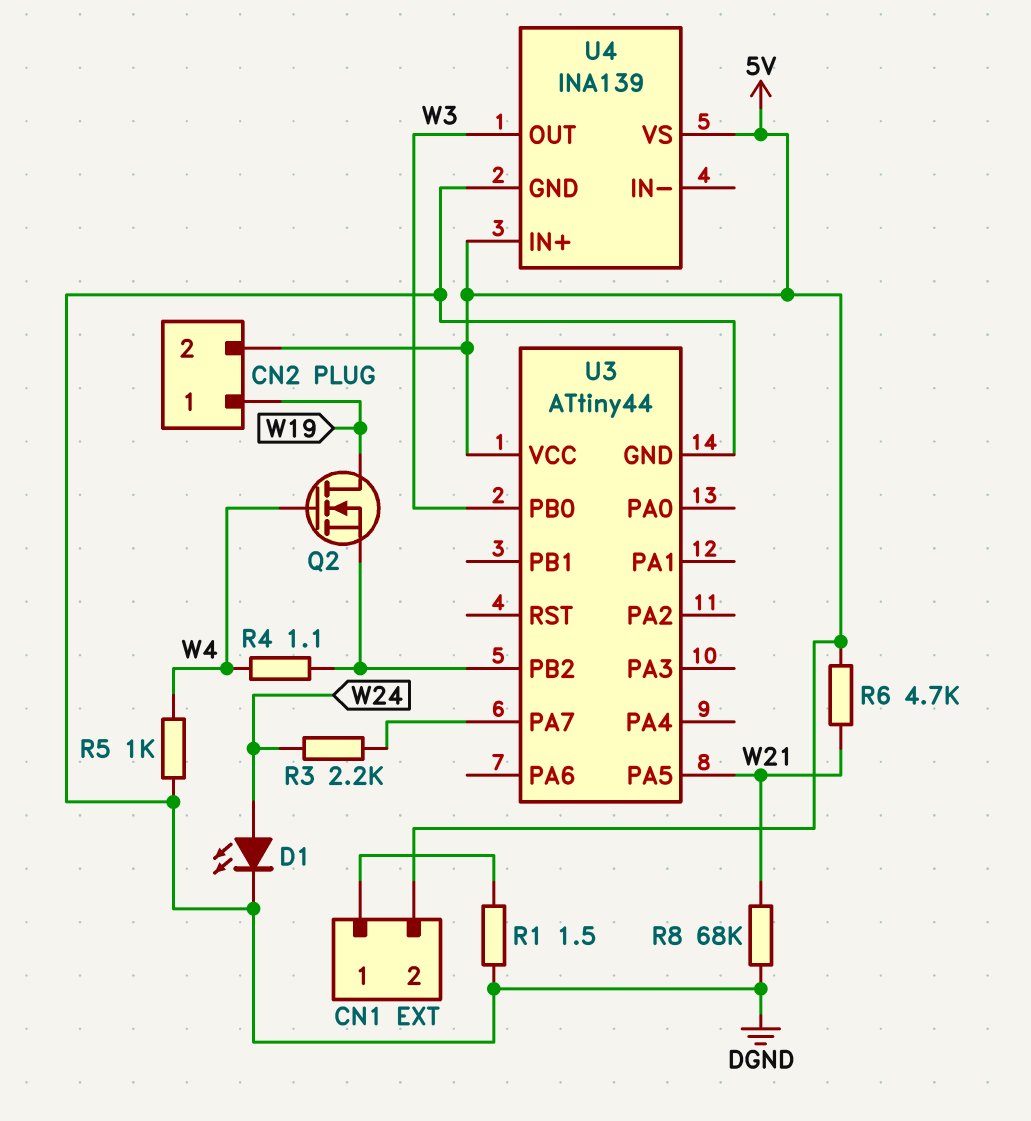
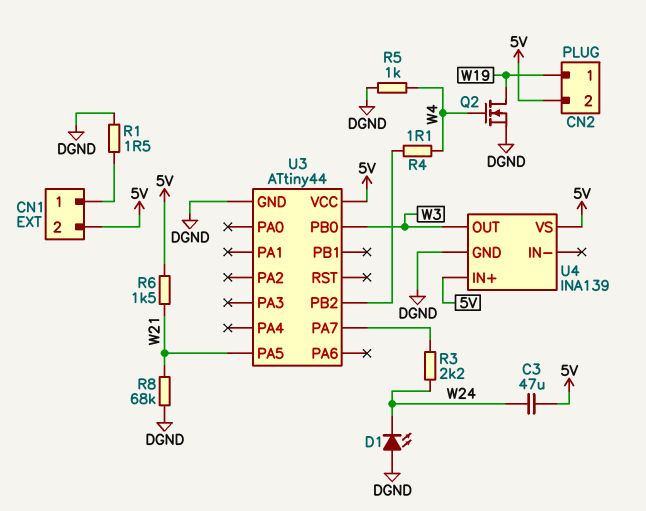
C3: none -> 47uF (5V, W24)
D1: LED (A W24, K DGND) -> LED (A DGND, K W24)
Q2: NMOS (G W4, D W19, S U3/PB2) -> NMOS (G W4, D W19, S DGND)
R6: 4.7k (5V, W21) -> 1.5k (5V, W21)

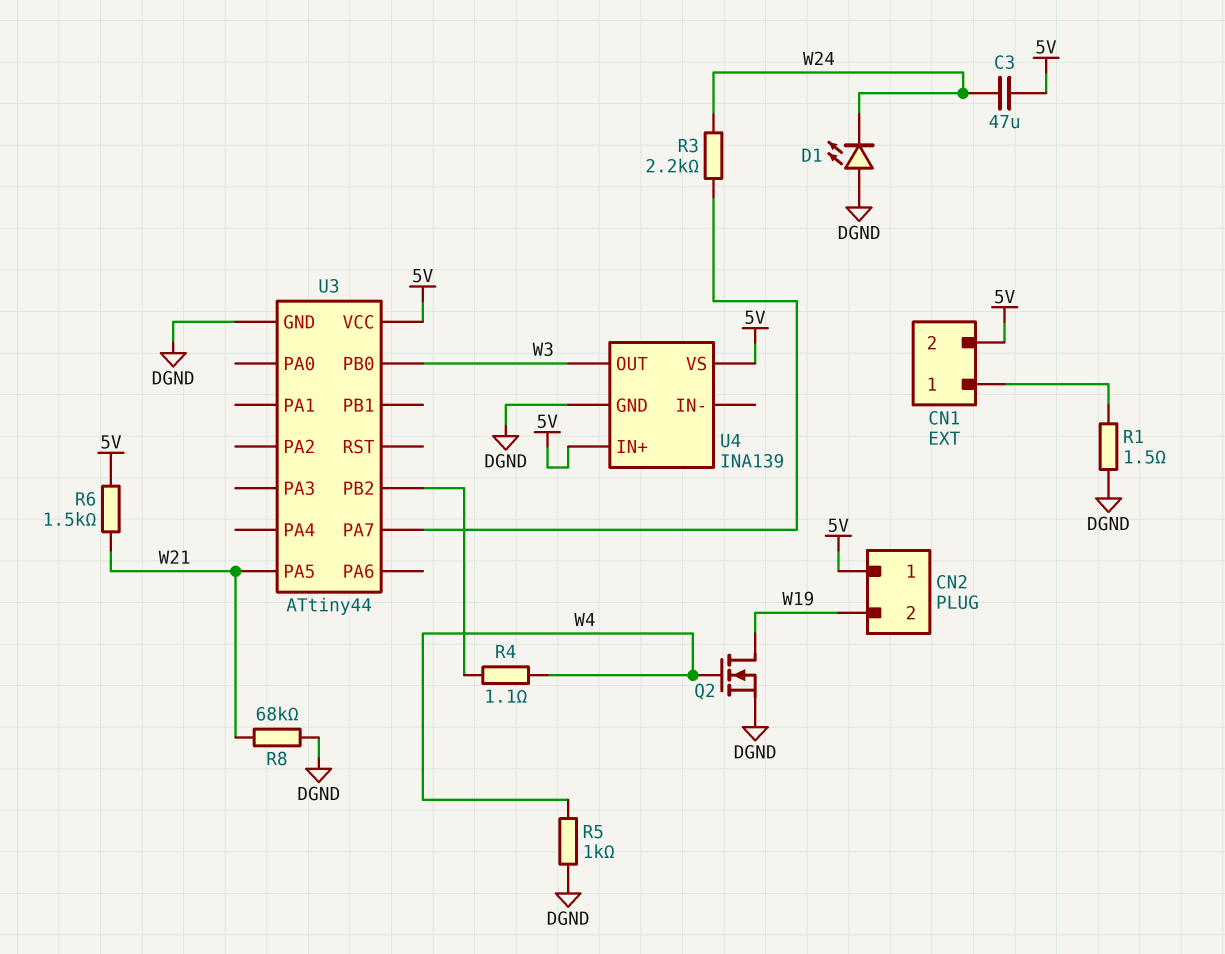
CN2 pin 1: W19 -> 5V
CN2 pin 2: 5V -> W19

